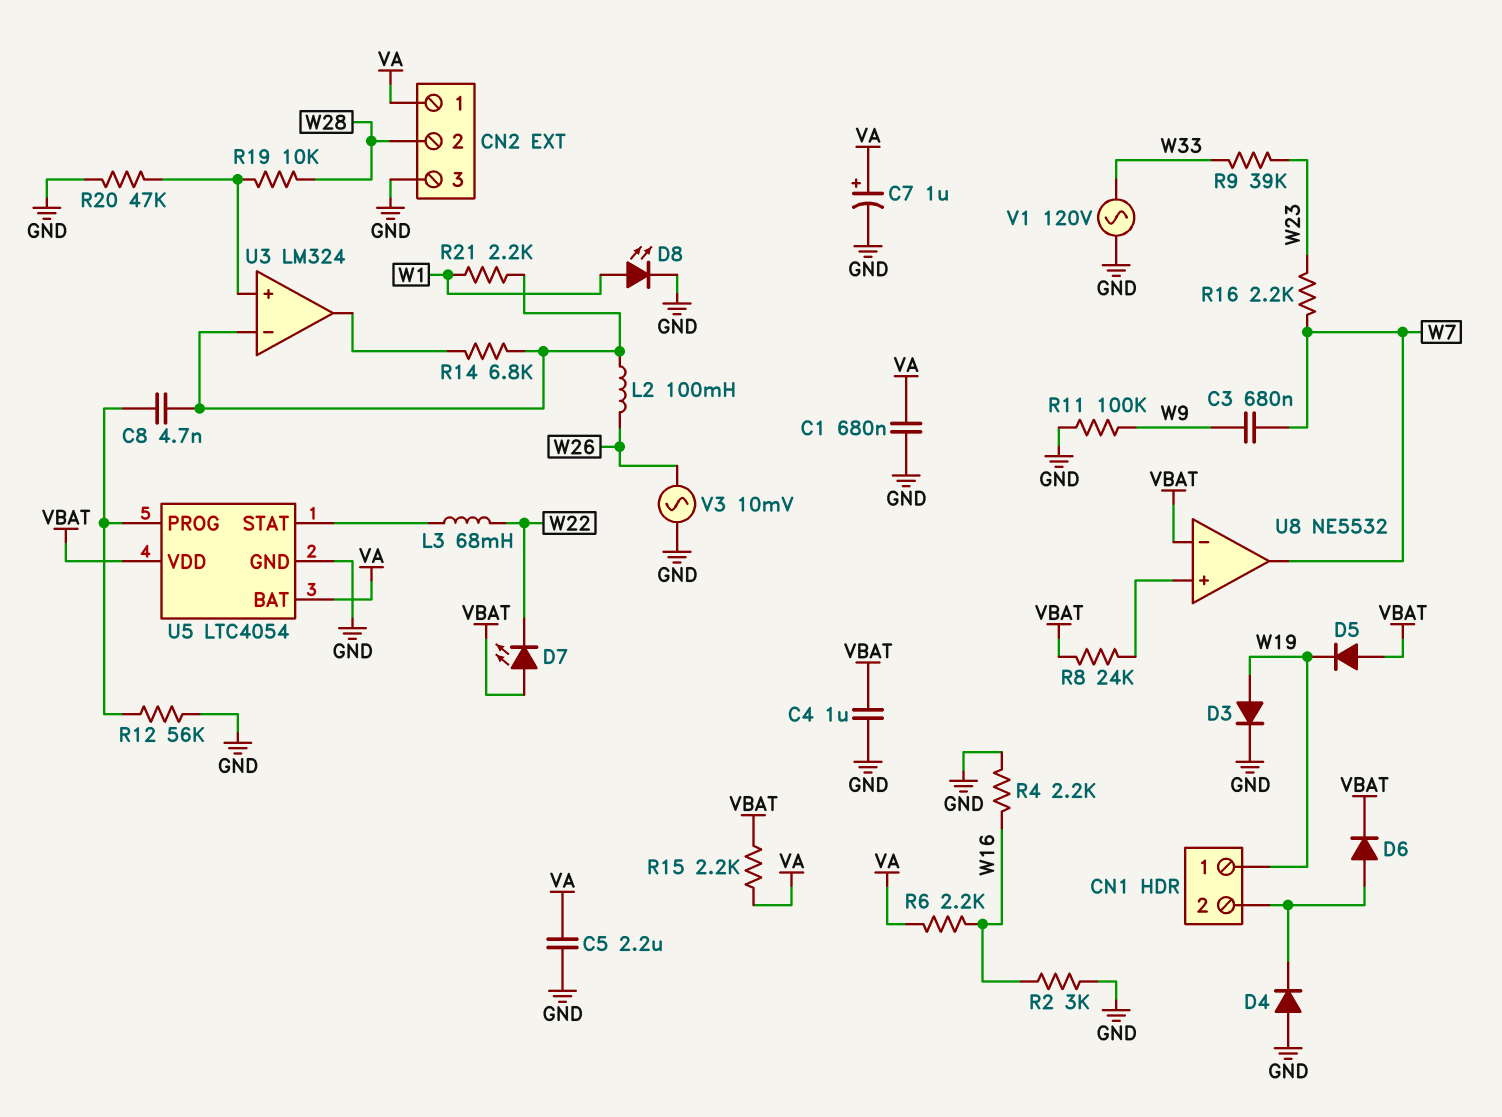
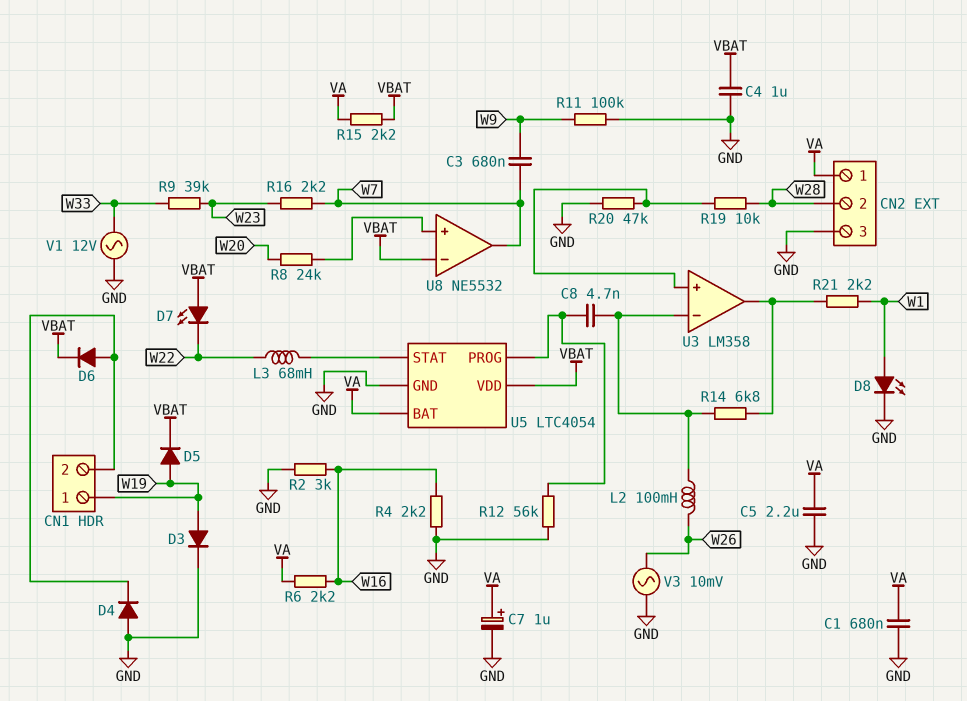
D5: diode (A VBAT, K W19) -> diode (A W19, K VBAT)
R8: 24k (U8/in+, VBAT) -> 24k (U8/in+, W20)
R21: 2.2k (U3/in-, W1) -> 2.2k (U3/out, W1)
U3: LM324 -> LM358
V1: AC 120V (GND, W33) -> AC 12V (GND, W33)

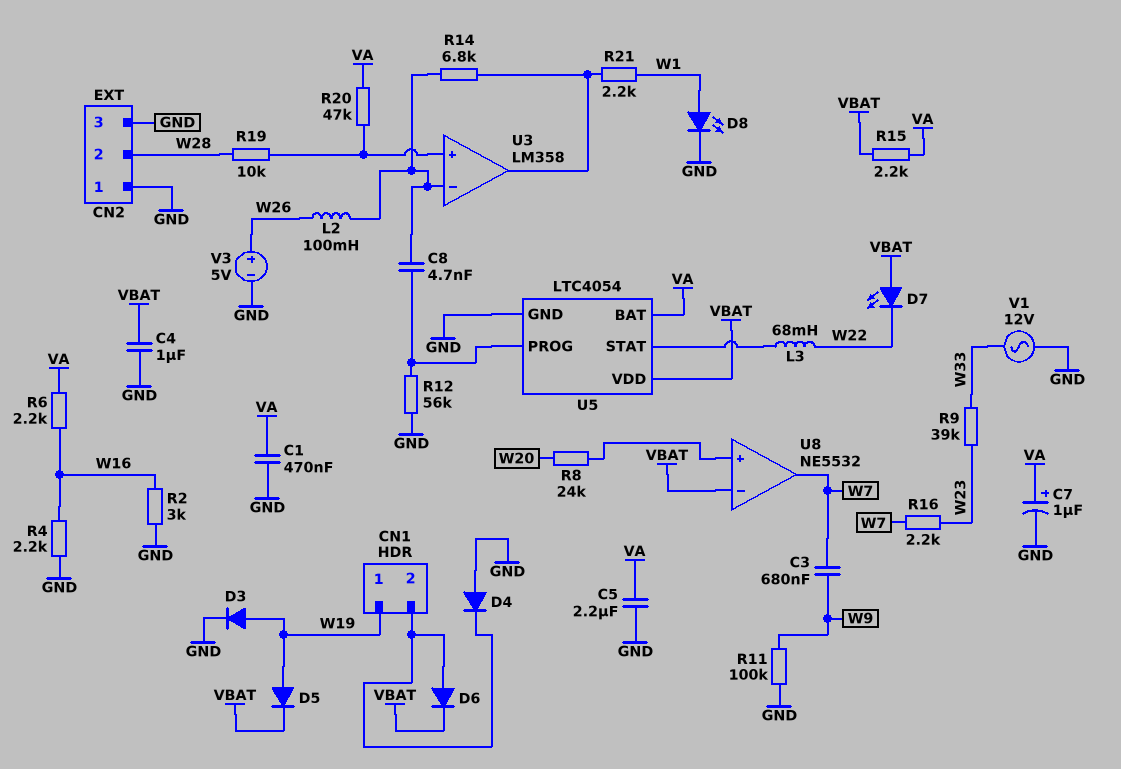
C1: 680nF (GND, VA) -> 470nF (GND, VA)
CN2 pin 1: VA -> GND
R20: 47k (GND, U3/in+) -> 47k (U3/in+, VA)
V3: AC 10mV (GND, W26) -> 5V (plus W26, minus GND)

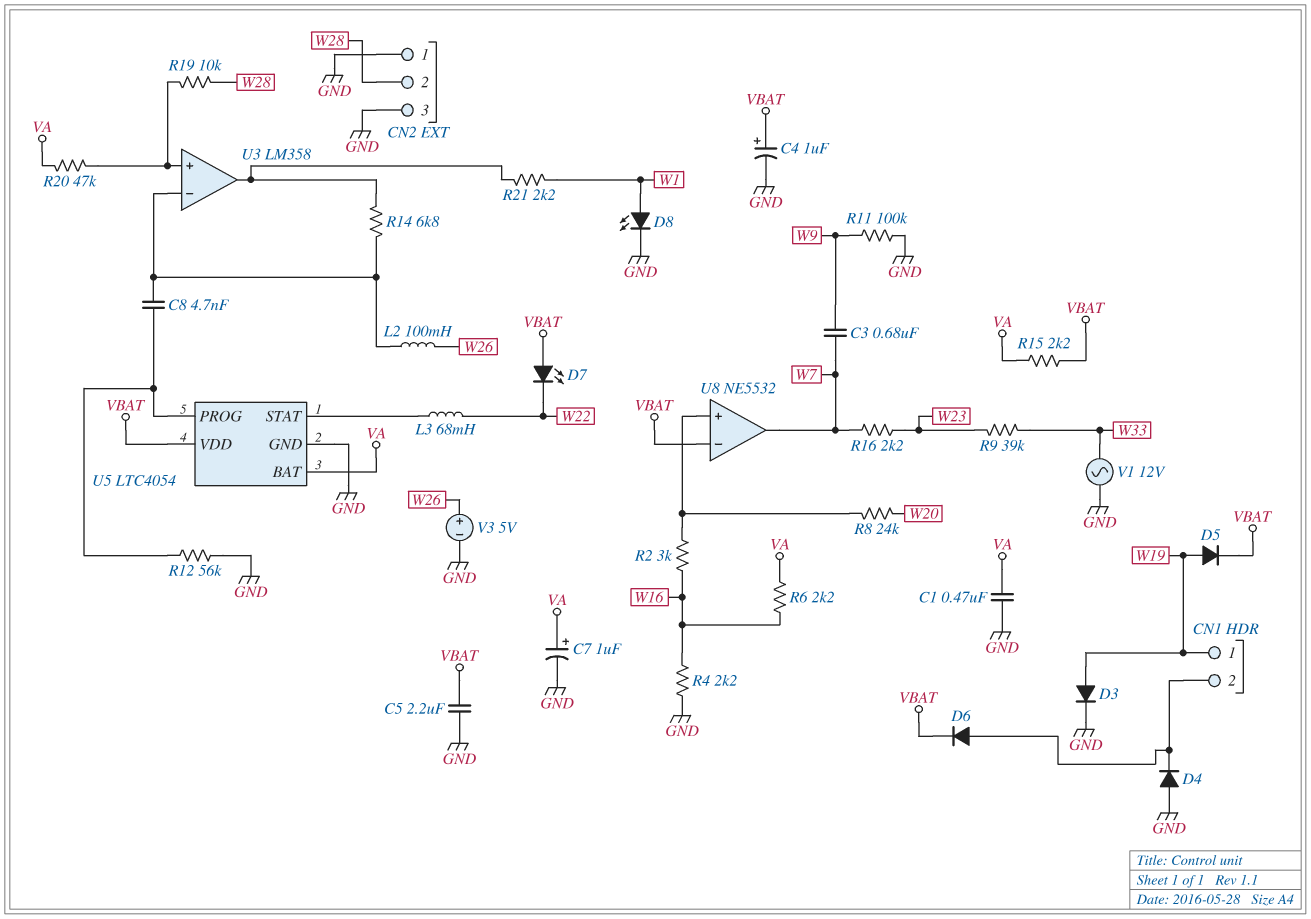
C4: 1uF (GND, VBAT) -> 1uF (plus VBAT, minus GND)
C5: 2.2uF (GND, VA) -> 2.2uF (GND, VBAT)
R2: 3k (GND, W16) -> 3k (U8/in+, W16)

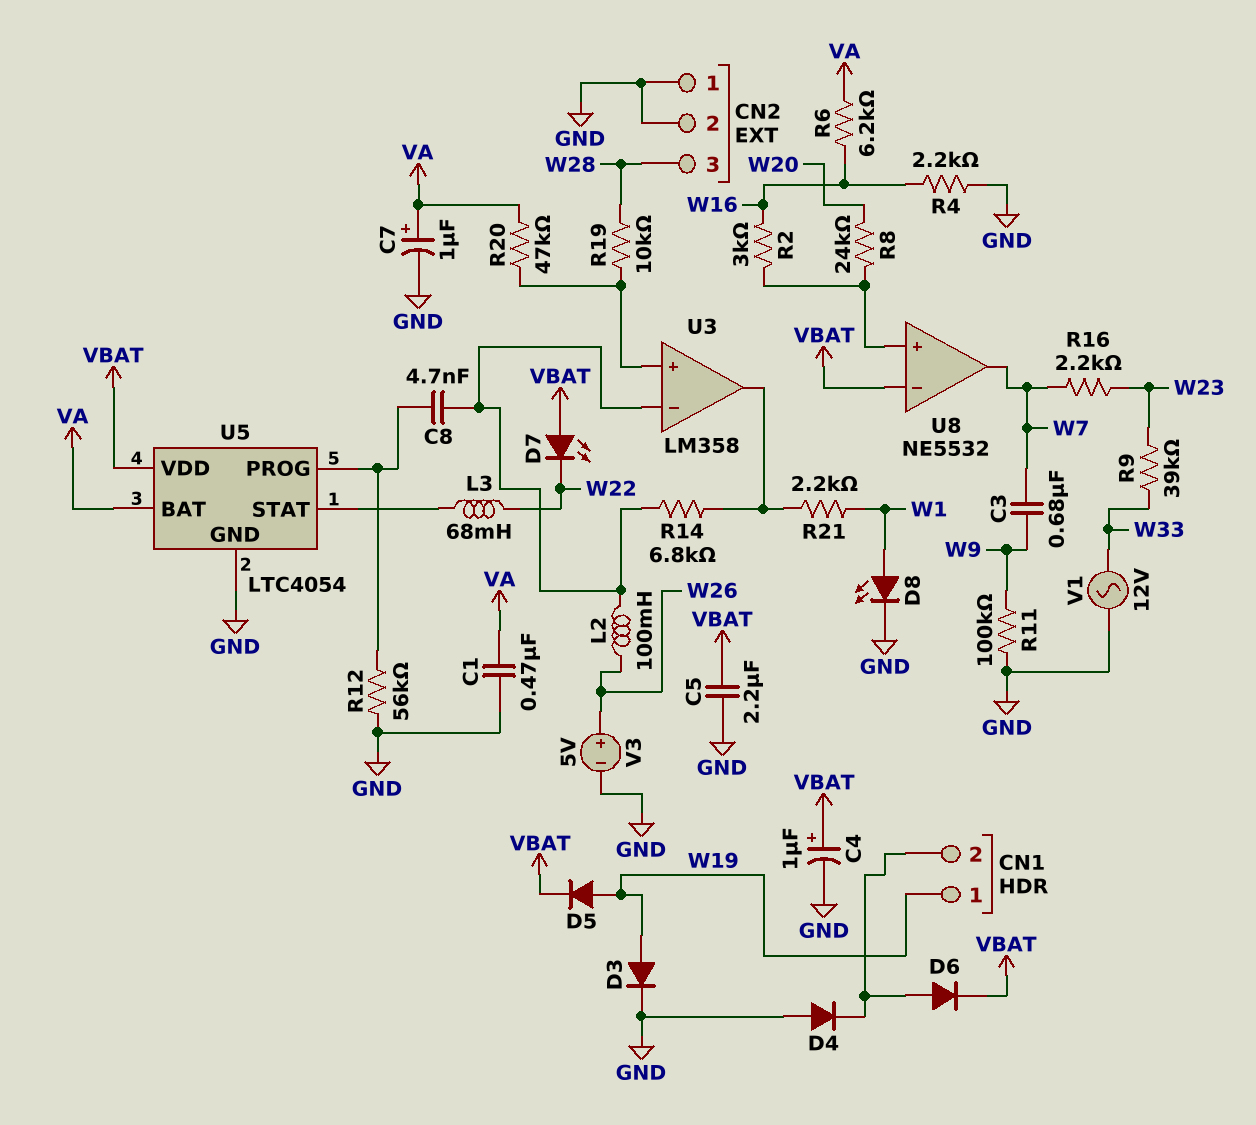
CN2 pin 2: W28 -> GND
CN2 pin 3: GND -> W28
R6: 2.2k (VA, W16) -> 6.2k (VA, W16)
R15: 2.2k (VA, VBAT) -> none

